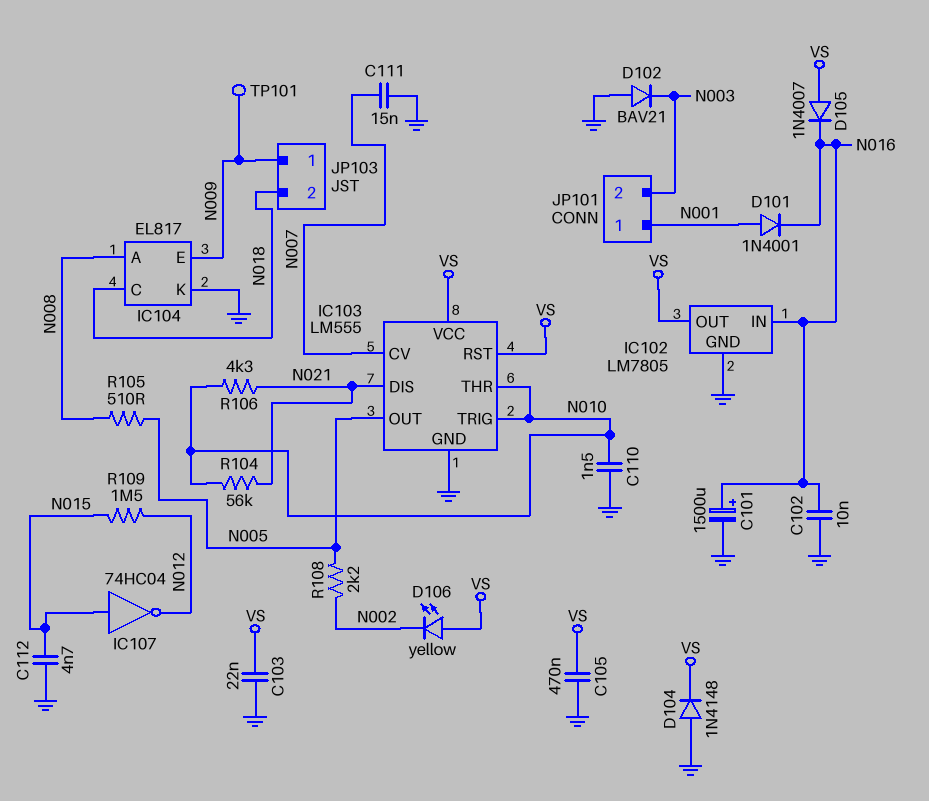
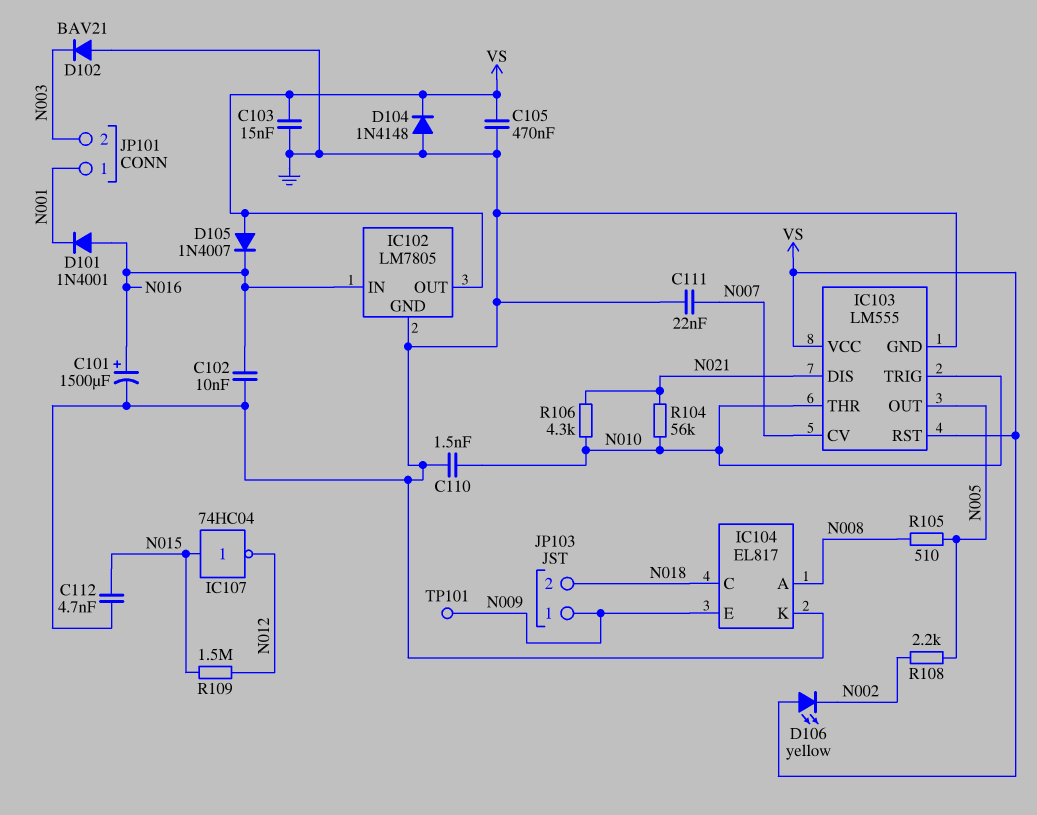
C103: 22nF (GND, VS) -> 15nF (GND, VS)
C111: 15nF (GND, N007) -> 22nF (GND, N007)
D101: diode 1N4001 (A N001, K N016) -> diode 1N4001 (A N016, K N001)

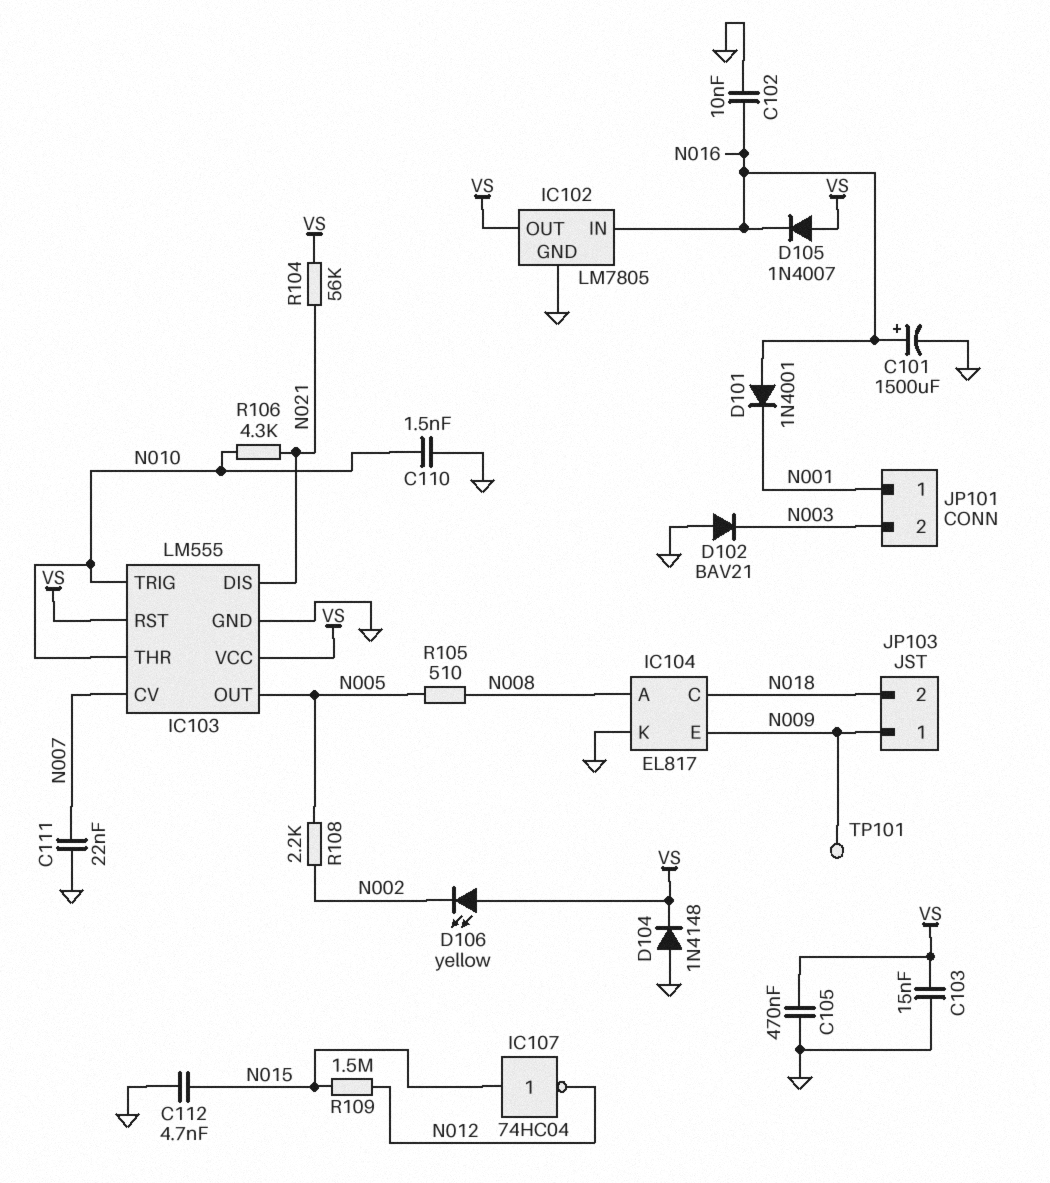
R104: 56k (N010, N021) -> 56k (N021, VS)

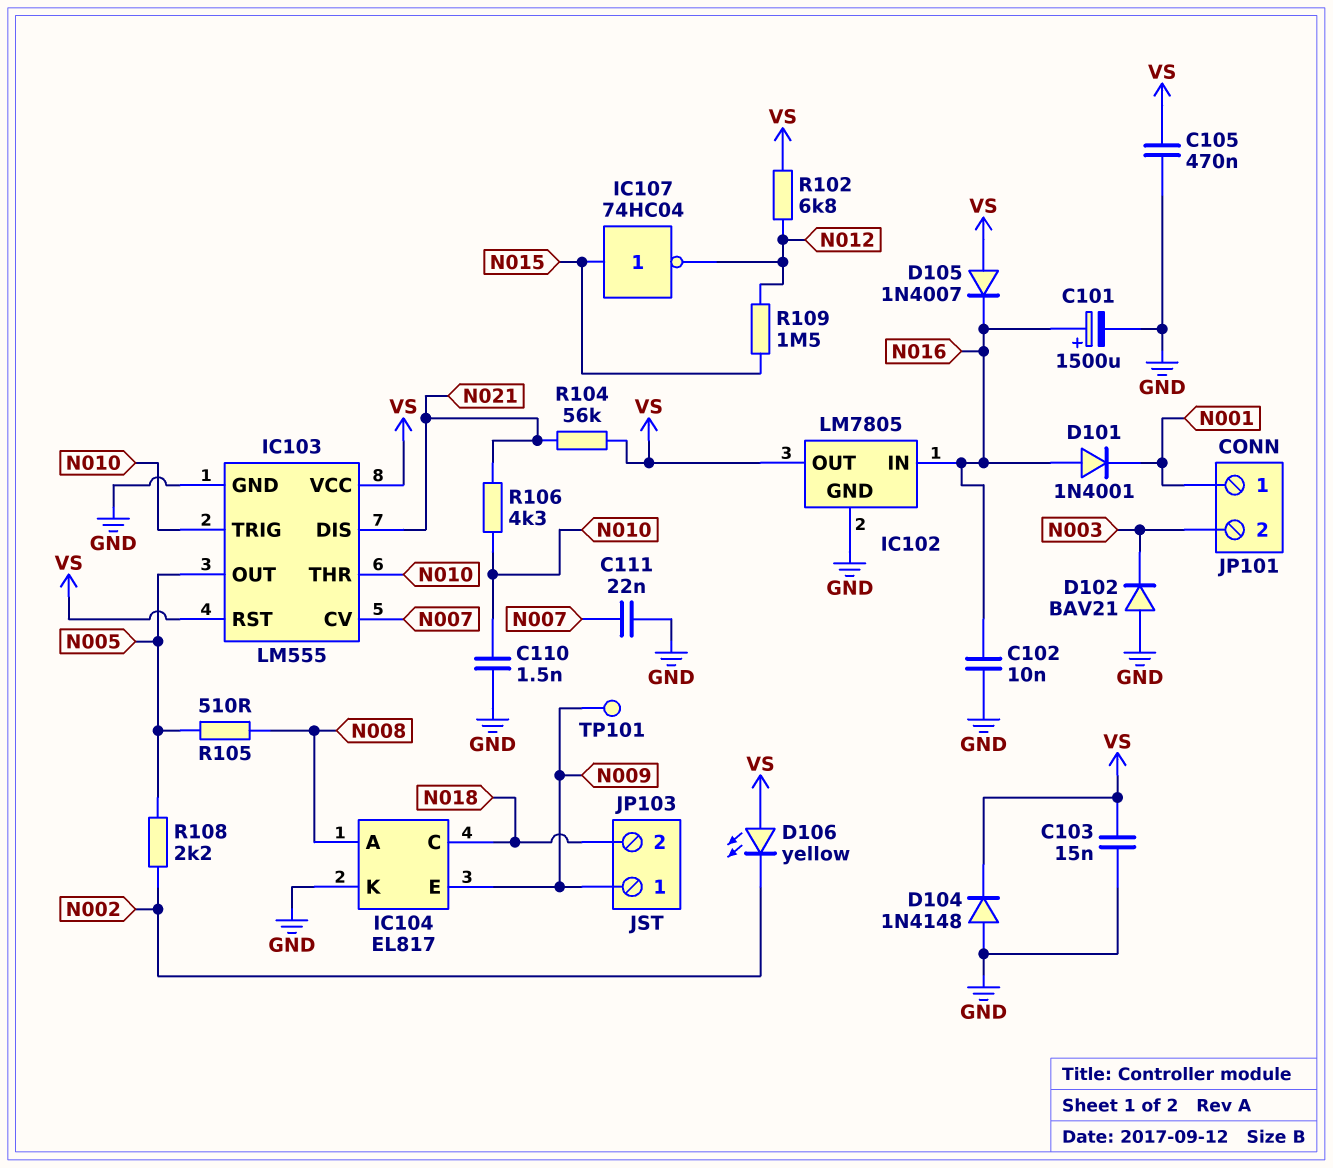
C112: 4.7nF (GND, N015) -> none
R102: none -> 6.8k (N012, VS)

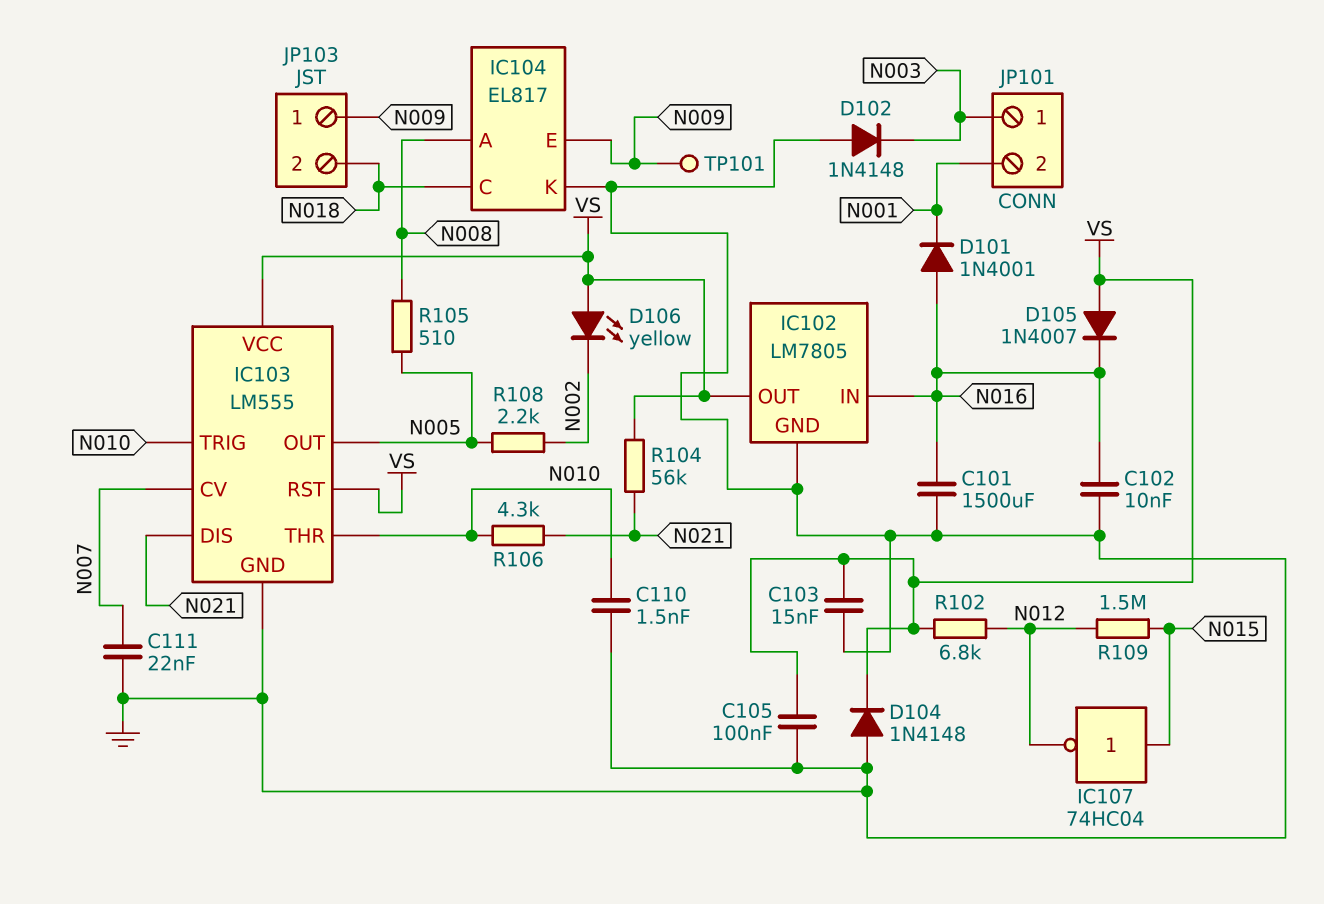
C101: 1500uF (plus N016, minus GND) -> 1500uF (GND, N016)
C105: 470nF (GND, VS) -> 100nF (GND, VS)
D102: diode BAV21 (A GND, K N003) -> diode 1N4148 (A GND, K N003)
JP101 pin 1: N001 -> N003
JP101 pin 2: N003 -> N001

